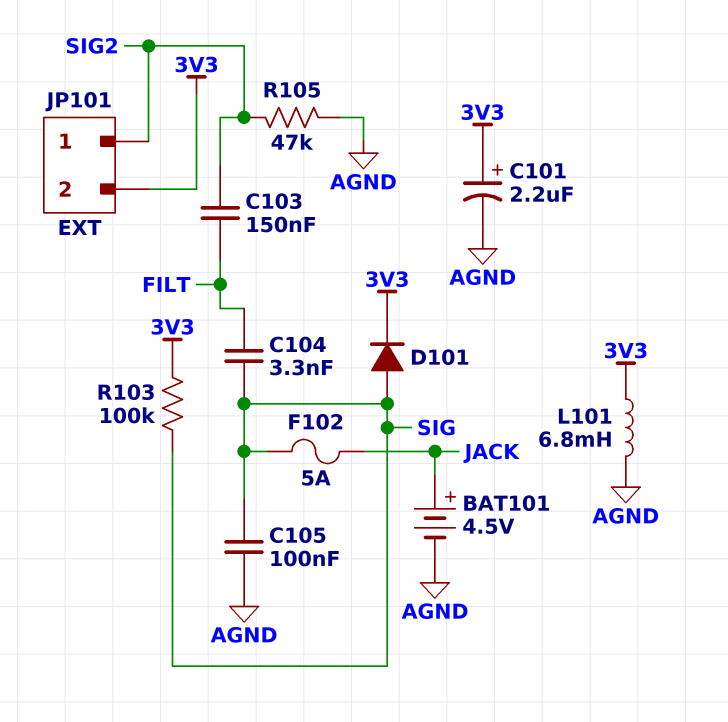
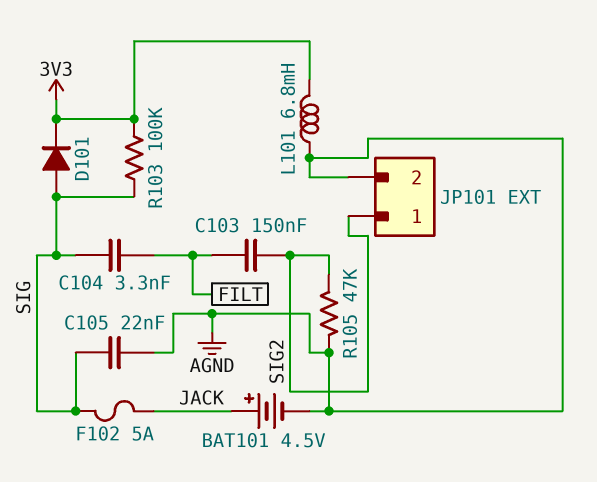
C101: 2.2uF (plus 3V3, minus AGND) -> none
C105: 100nF (AGND, SIG) -> 22nF (AGND, SIG)
JP101 pin 2: 3V3 -> AGND

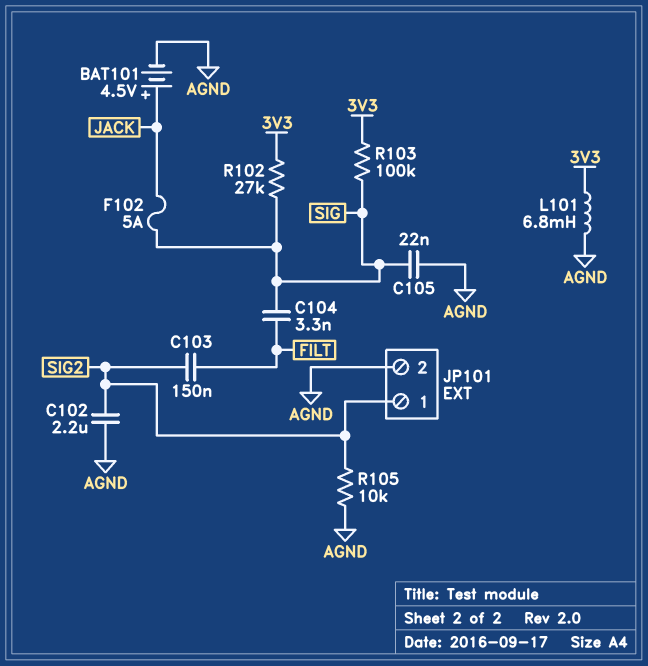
C102: none -> 2.2uF (AGND, SIG2)
D101: diode (A SIG, K 3V3) -> none
R102: none -> 27k (3V3, SIG)
R105: 47k (AGND, SIG2) -> 10k (AGND, SIG2)

